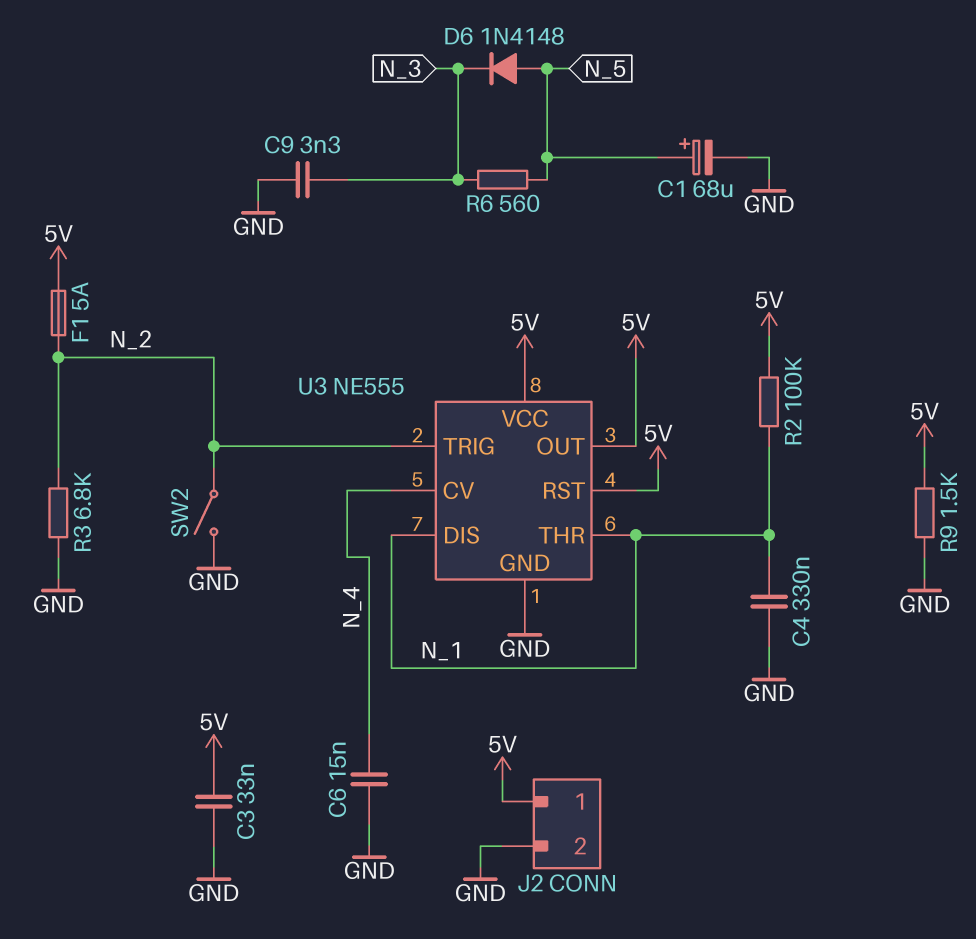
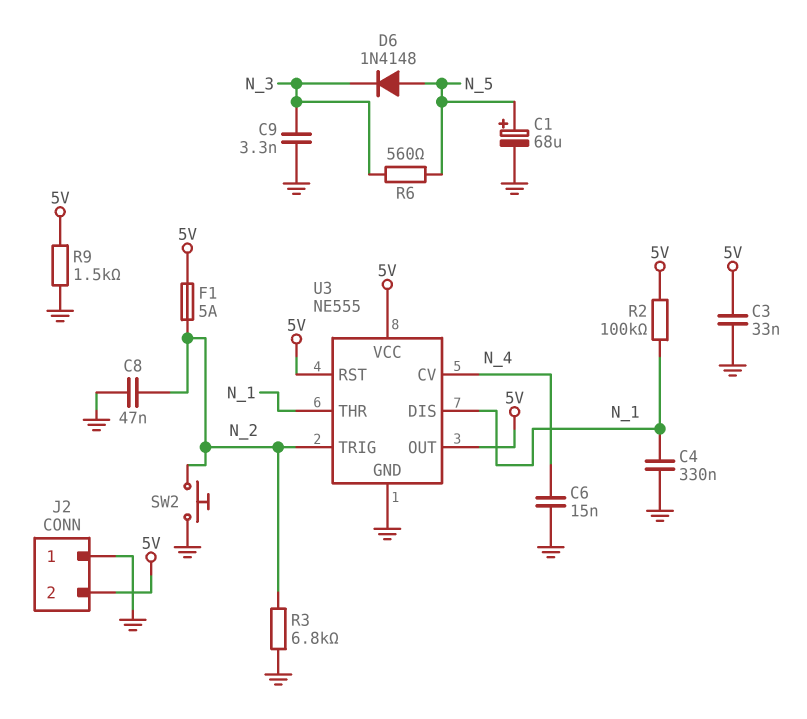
C8: none -> 47nF (GND, N_2)
J2 pin 1: 5V -> GND
J2 pin 2: GND -> 5V
SW2: switch (GND, N_2) -> button (GND, N_2)

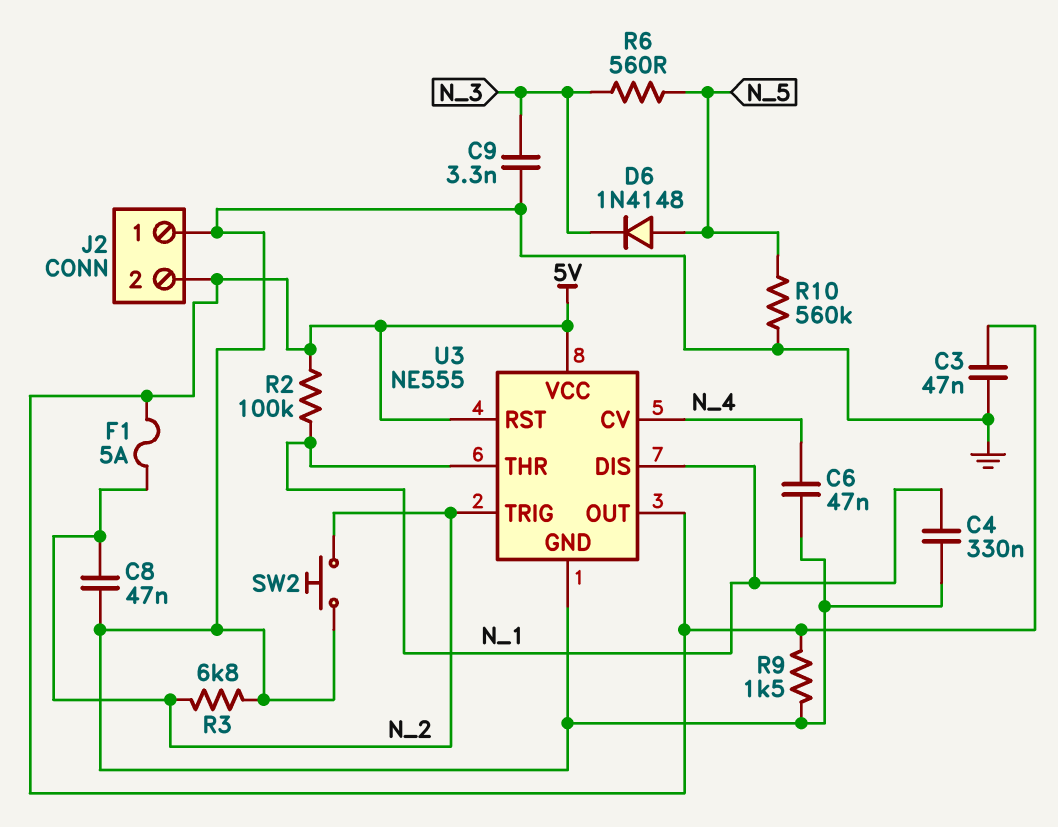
C1: 68uF (plus N_5, minus GND) -> none
C3: 33nF (5V, GND) -> 47nF (5V, GND)
C6: 15nF (GND, N_4) -> 47nF (GND, N_4)
R10: none -> 560k (GND, N_5)

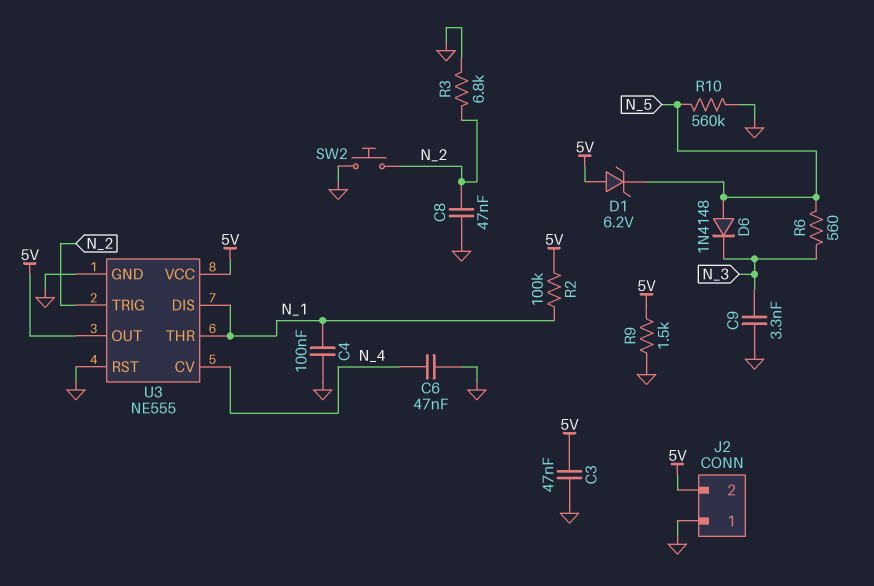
C4: 330nF (GND, N_1) -> 100nF (GND, N_1)
D1: none -> zener 6.2V (A 5V, K N_5)
F1: 5A (5V, N_2) -> none
U3 pin RST: 5V -> GND

